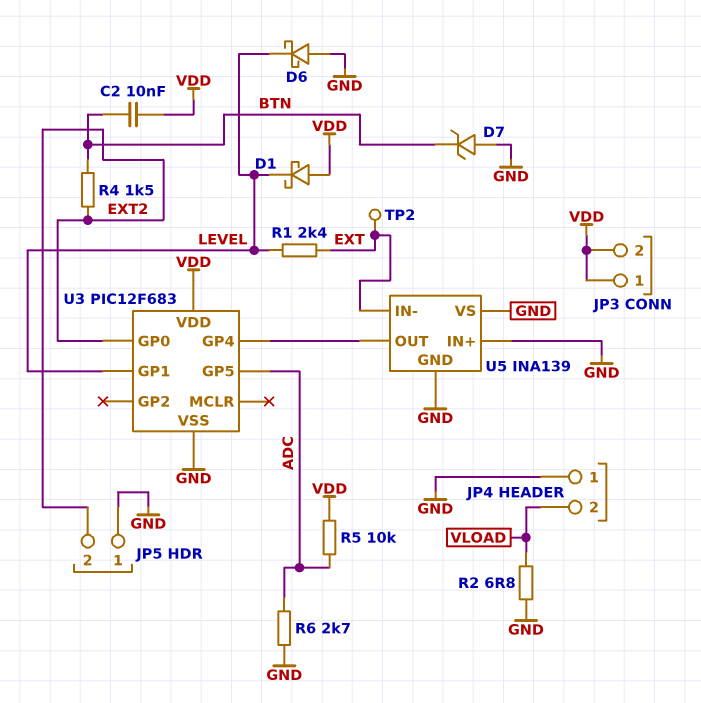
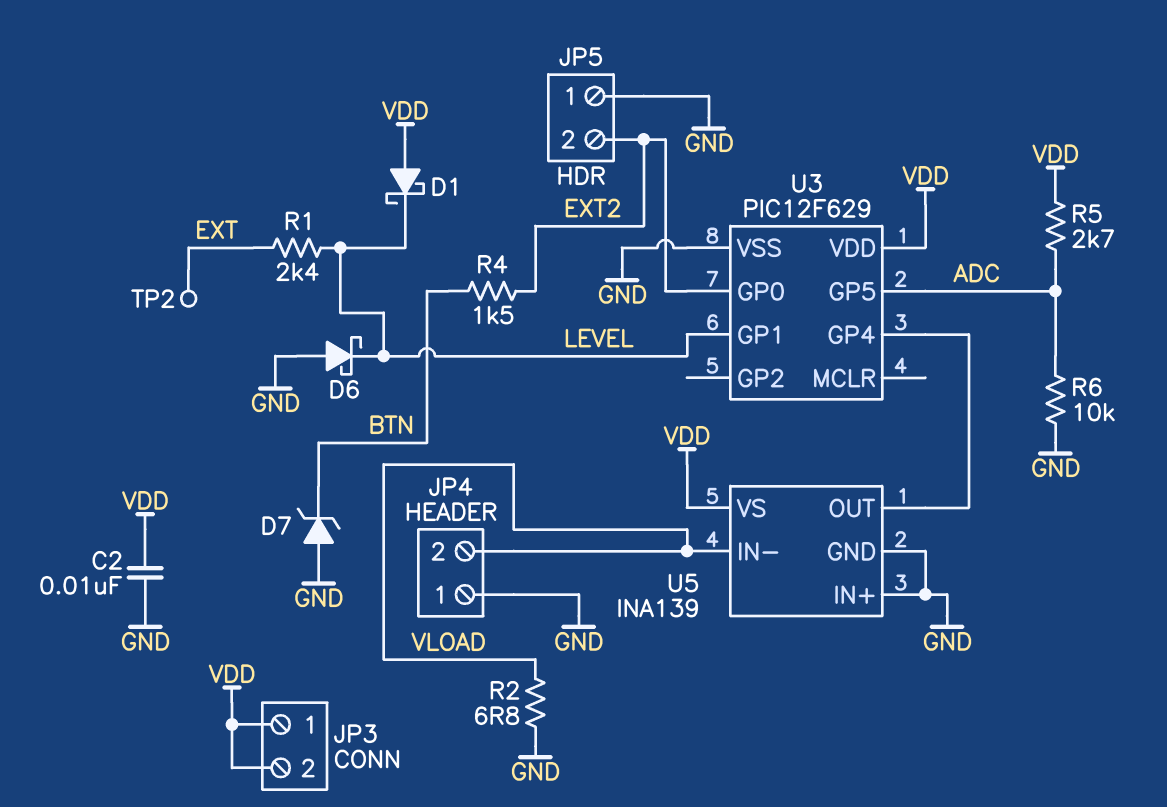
C2: 10nF (BTN, VDD) -> 10nF (GND, VDD)
R5: 10k (ADC, VDD) -> 2.7k (ADC, VDD)
R6: 2.7k (ADC, GND) -> 10k (ADC, GND)
U3: PIC12F683 -> PIC12F629
U5 pin IN-: EXT -> VLOAD
U5 pin VS: GND -> VDD

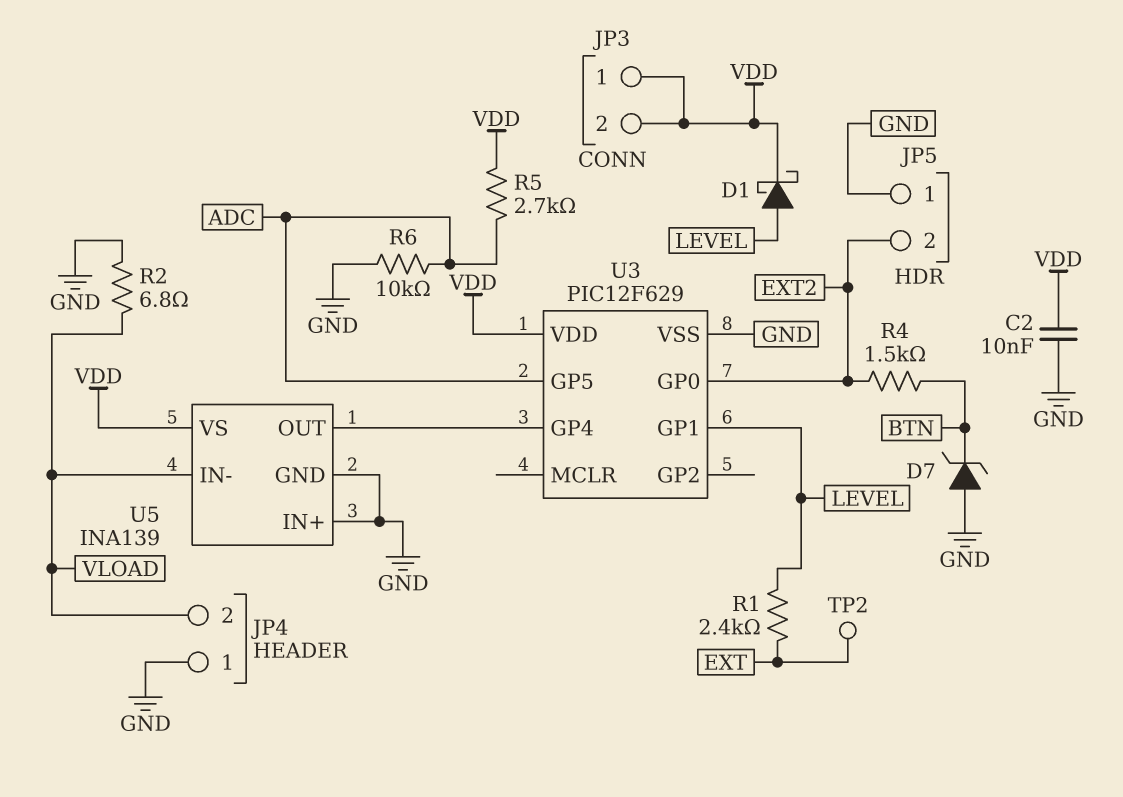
D1: schottky (A VDD, K LEVEL) -> schottky (A LEVEL, K VDD)
D6: schottky (A GND, K LEVEL) -> none

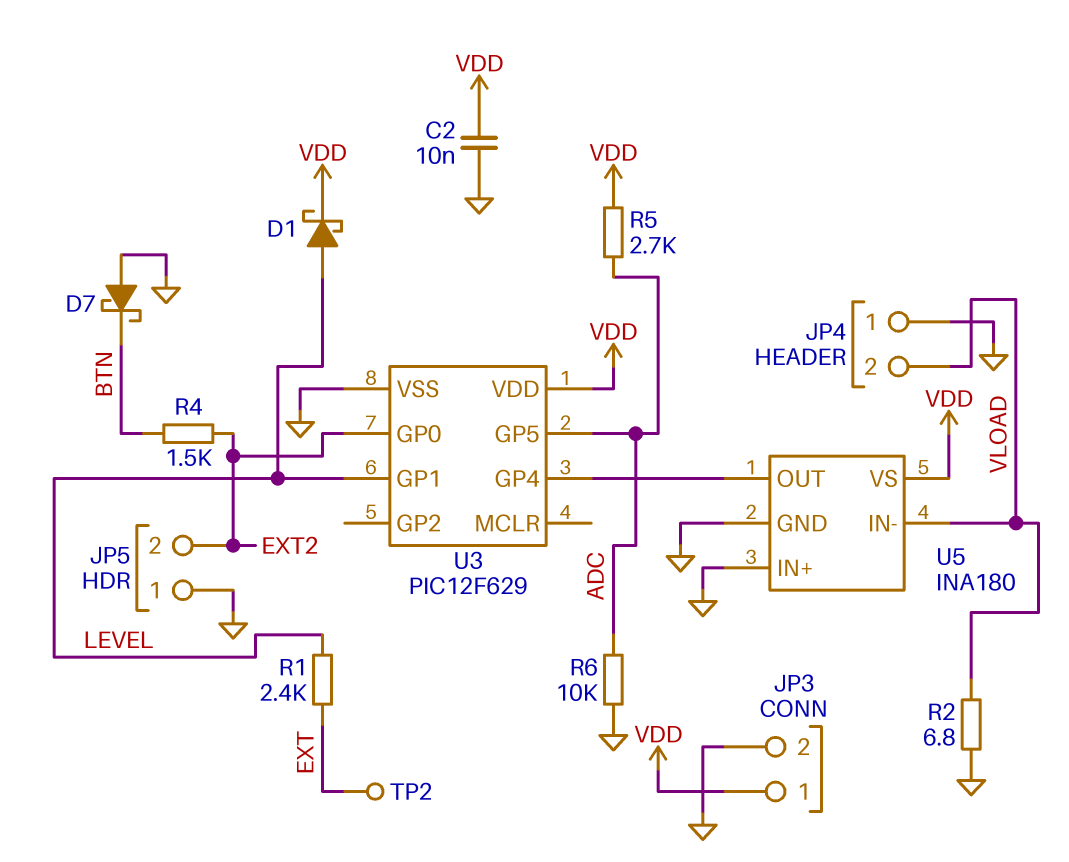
D7: zener (A GND, K BTN) -> schottky (A GND, K BTN)
JP3 pin 2: VDD -> GND
U5: INA139 -> INA180

